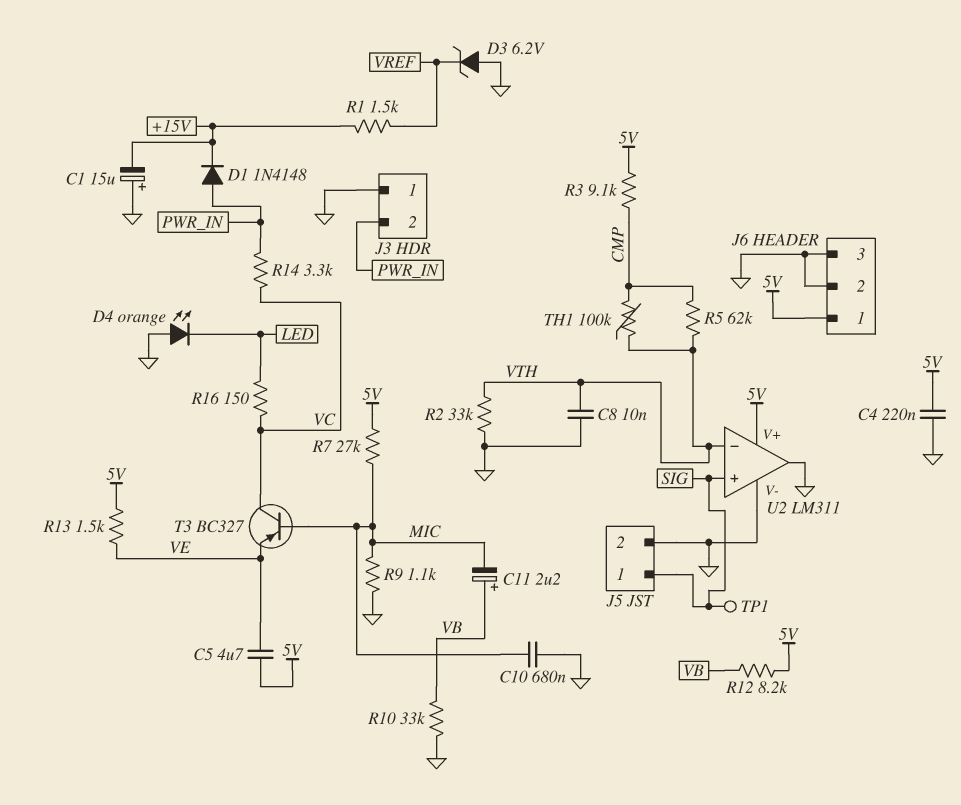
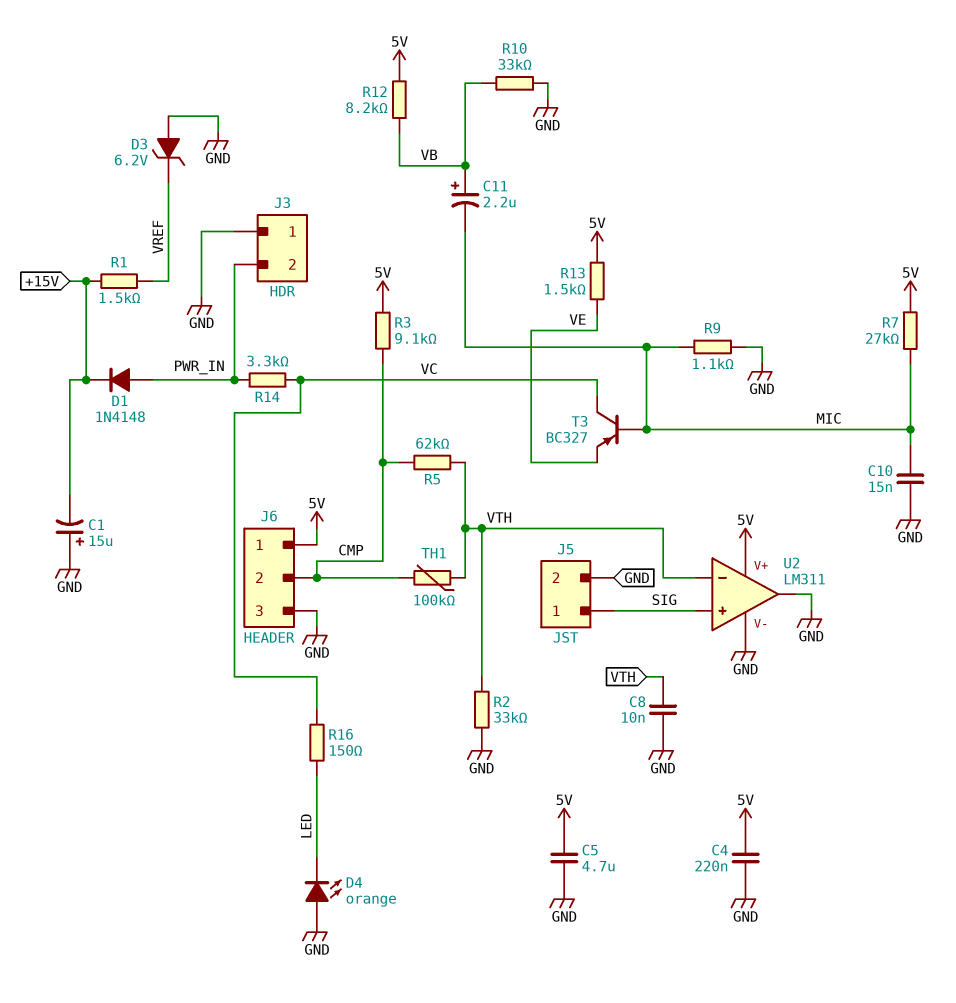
C5: 4.7uF (5V, VE) -> 4.7uF (5V, GND)
C10: 680nF (GND, MIC) -> 15nF (GND, MIC)
J6 pin 2: GND -> CMP
TP1: test point (SIG) -> none

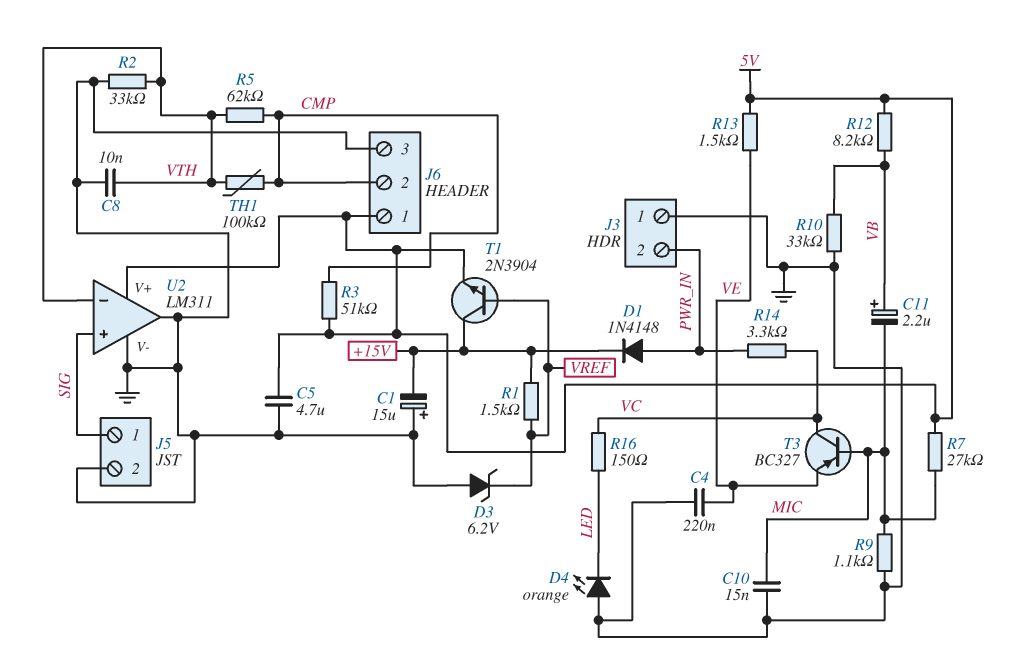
C4: 220nF (5V, GND) -> 220nF (GND, VE)
R3: 9.1k (5V, CMP) -> 51k (5V, CMP)
T1: none -> NPN 2N3904 (B VREF, C +15V, E 5V)

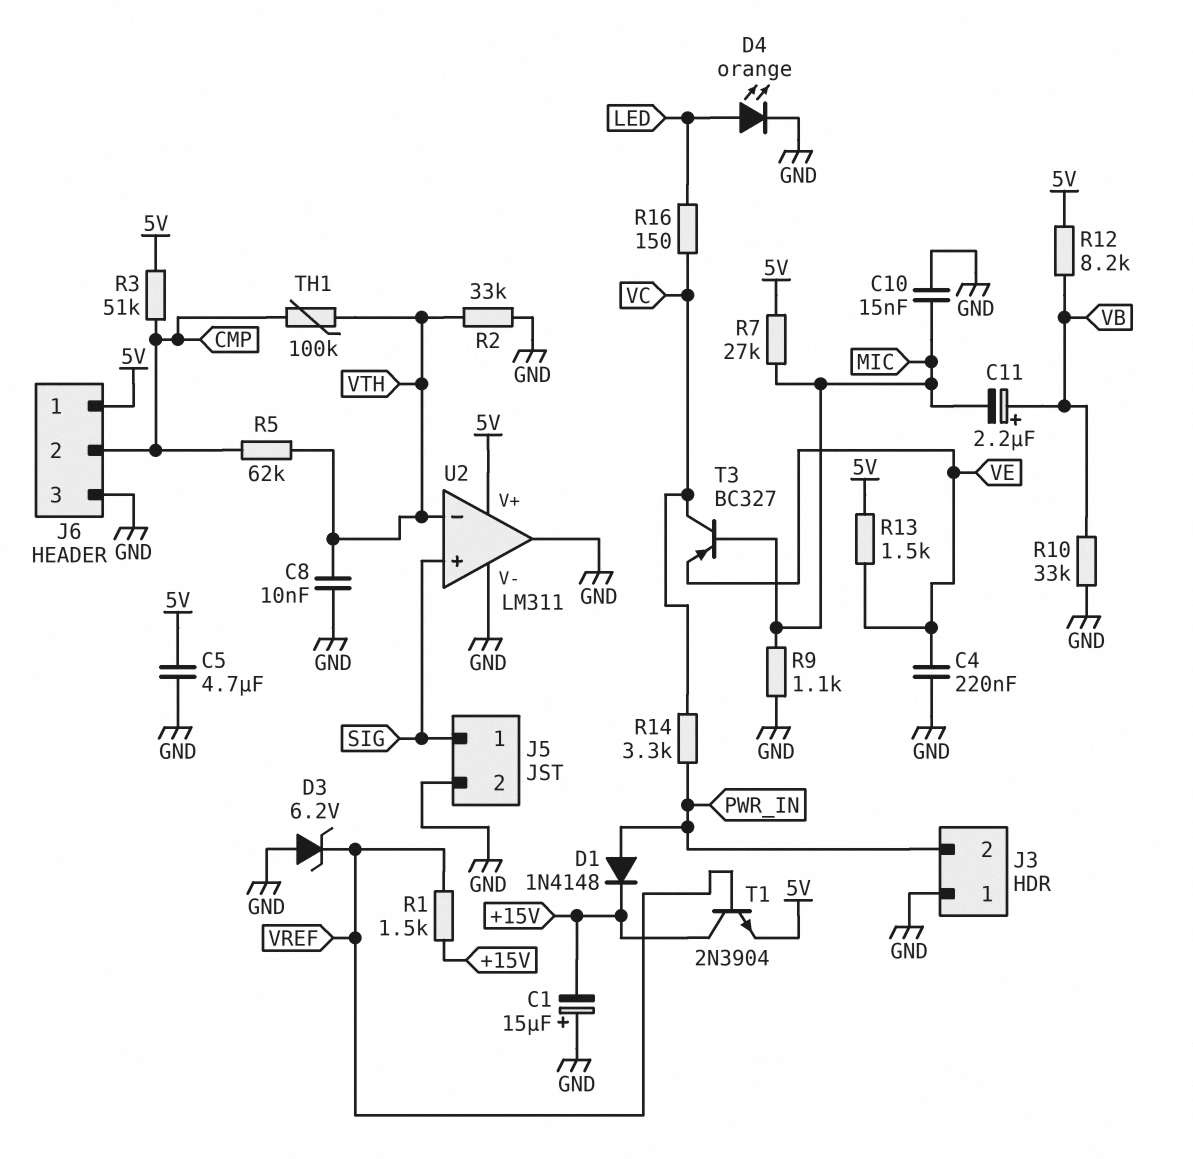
D4: LED orange (A GND, K LED) -> LED orange (A LED, K GND)

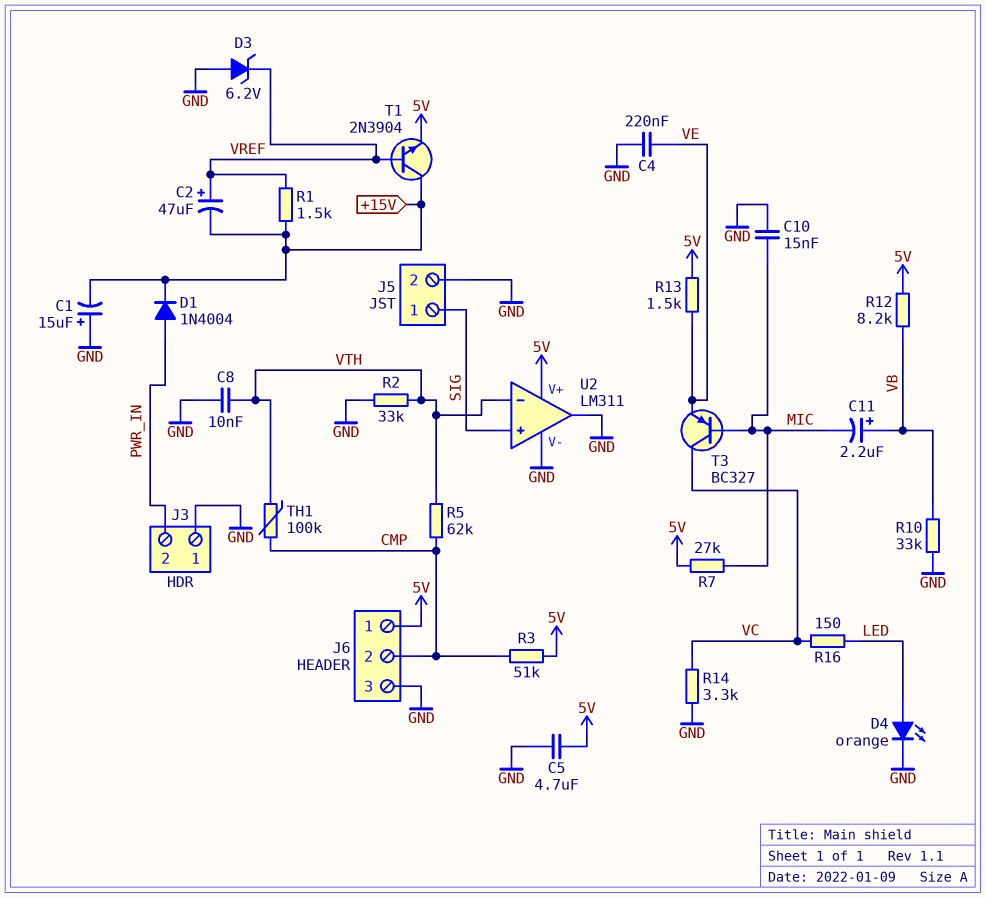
C2: none -> 47uF (plus VREF, minus +15V)
D1: diode 1N4148 (A PWR_IN, K +15V) -> diode 1N4004 (A PWR_IN, K +15V)
R9: 1.1k (GND, MIC) -> none
R14: 3.3k (PWR_IN, VC) -> 3.3k (GND, VC)

